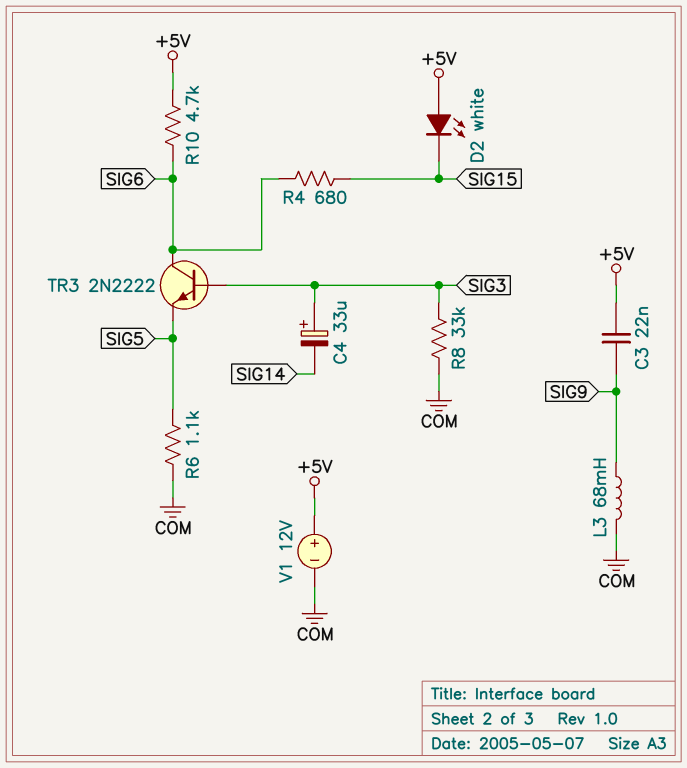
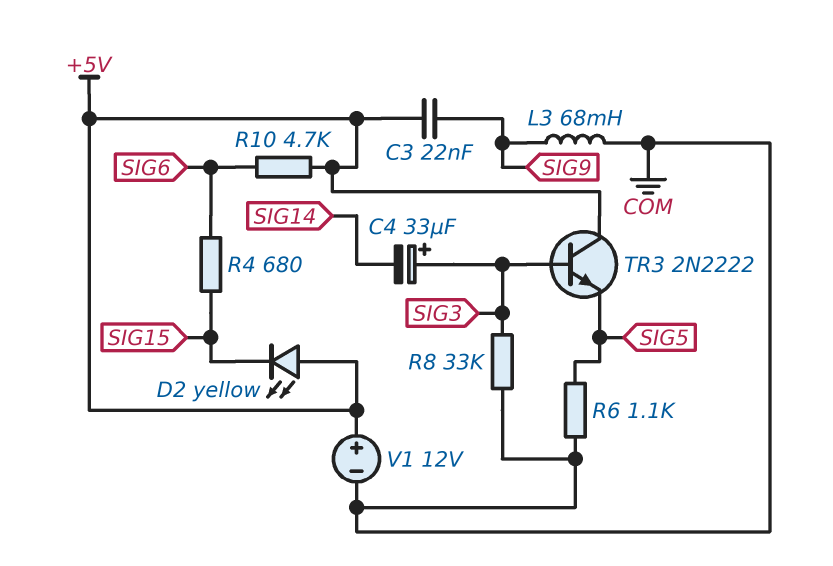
D2: LED white (A +5V, K SIG15) -> LED yellow (A +5V, K SIG15)
TR3: NPN 2N2222 (B SIG3, C SIG6, E SIG5) -> NPN 2N2222 (B SIG3, C +5V, E SIG5)

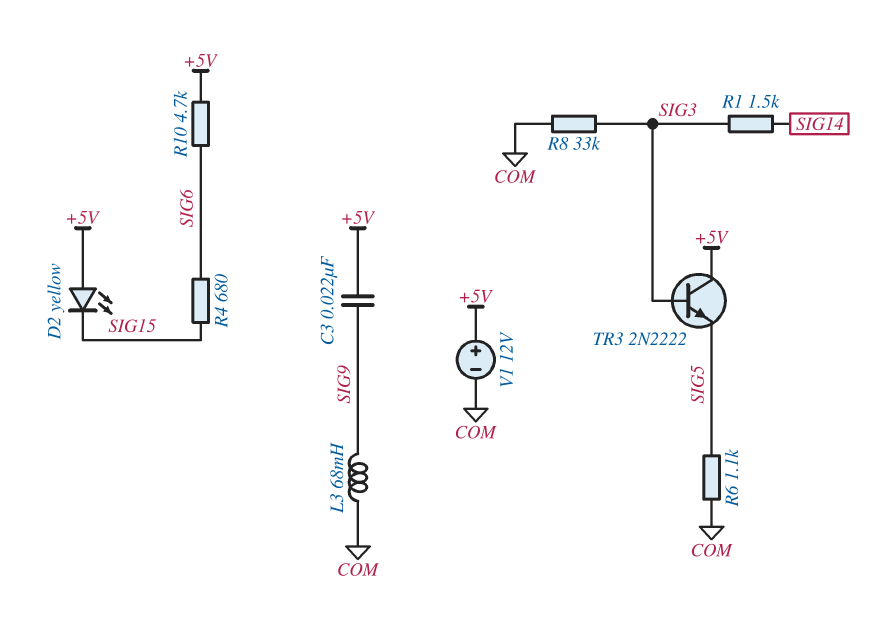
C4: 33uF (plus SIG3, minus SIG14) -> none
R1: none -> 1.5k (SIG3, SIG14)

